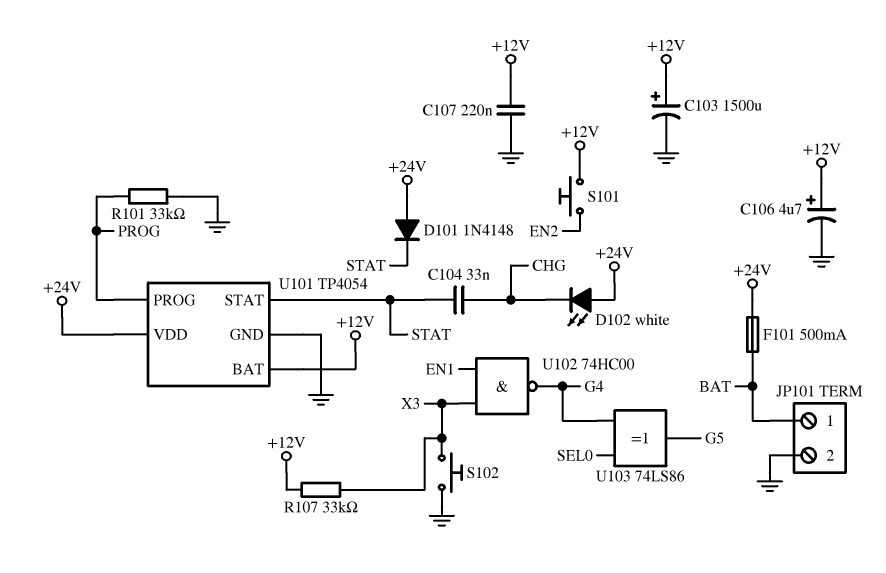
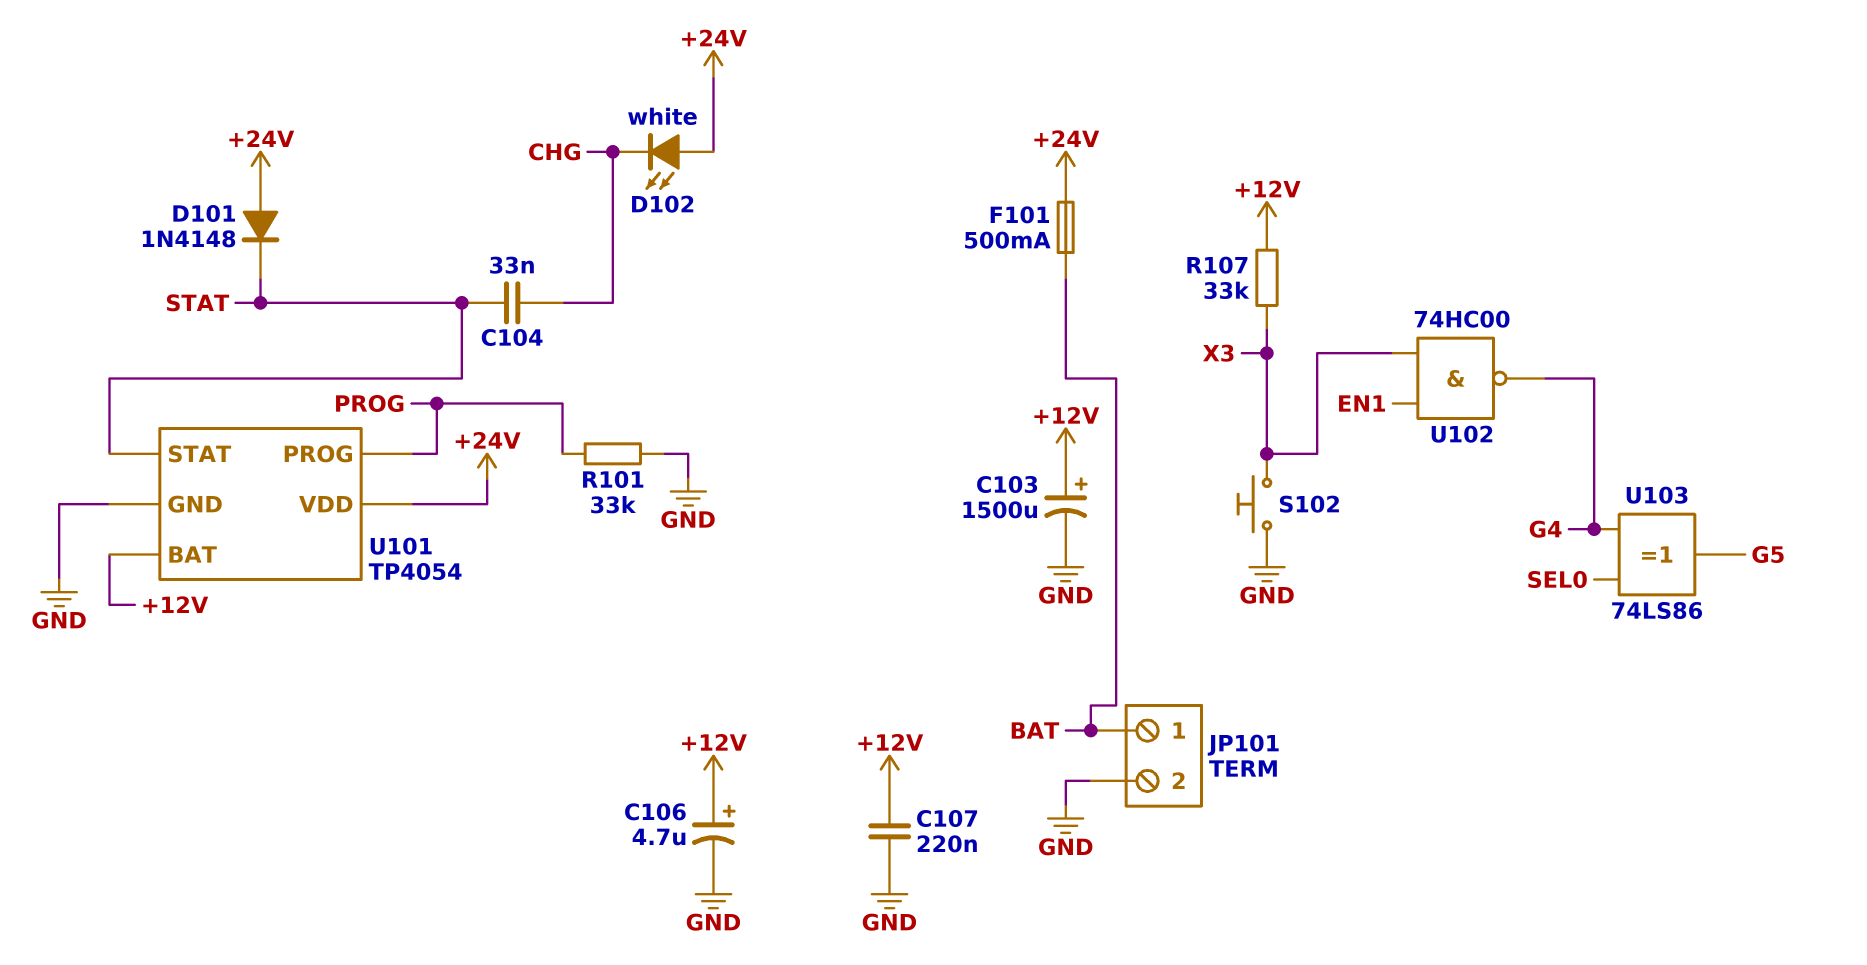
S101: button (+12V, EN2) -> none

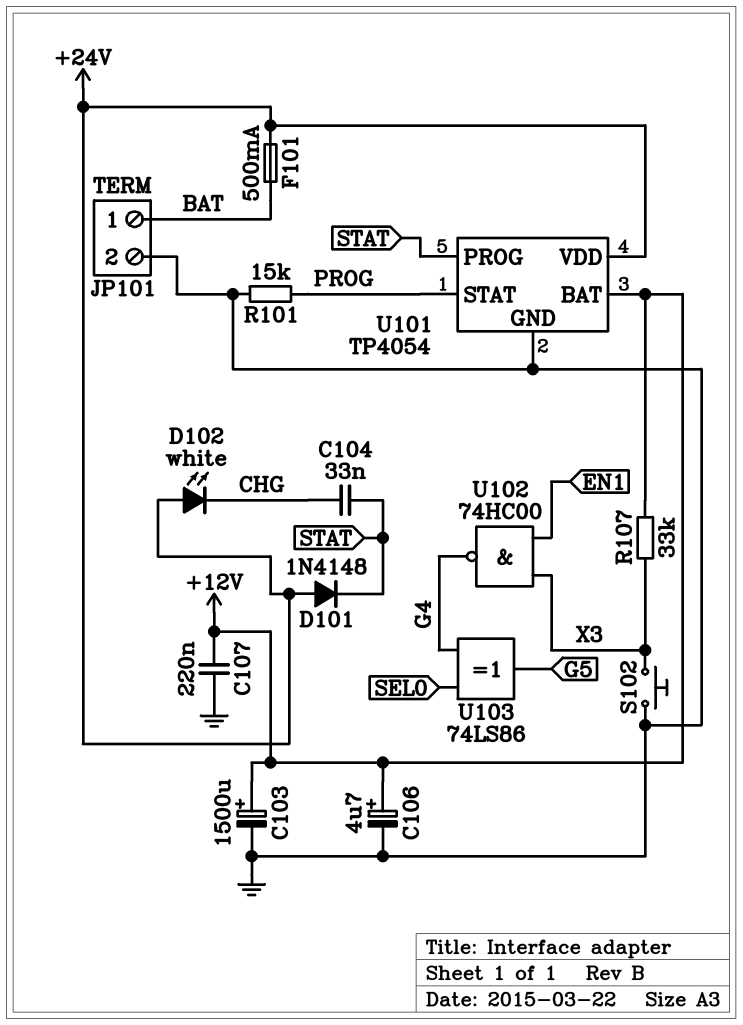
R101: 33k (GND, PROG) -> 15k (GND, PROG)
U101 pin PROG: PROG -> STAT
U101 pin STAT: STAT -> PROG

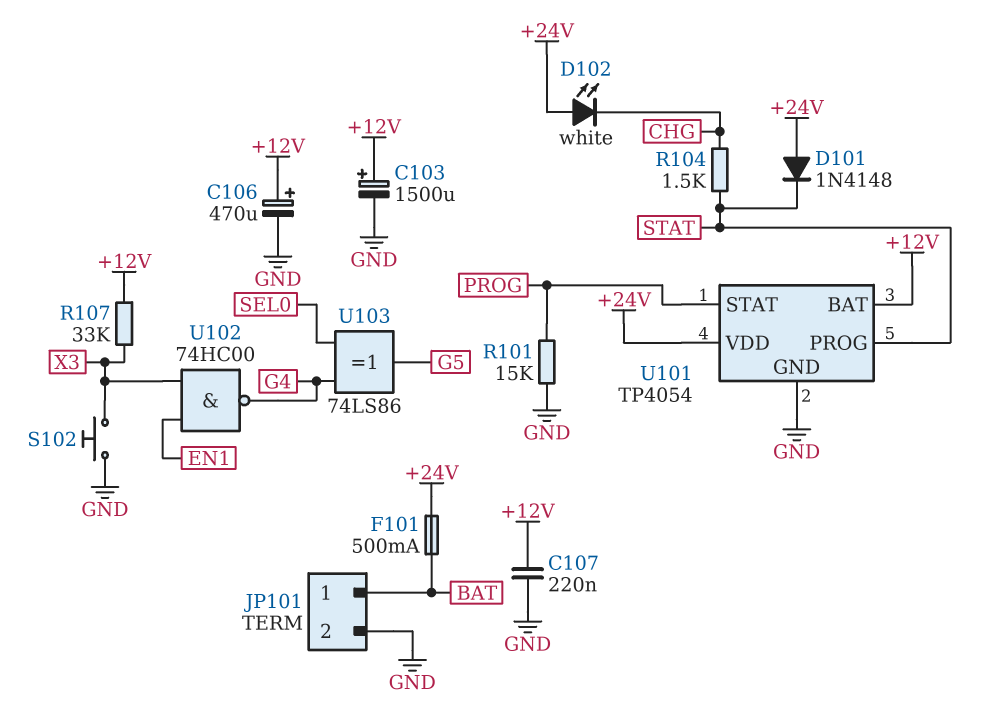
C104: 33nF (CHG, STAT) -> none
C106: 4.7uF (plus +12V, minus GND) -> 470uF (plus +12V, minus GND)
R104: none -> 1.5k (CHG, STAT)

